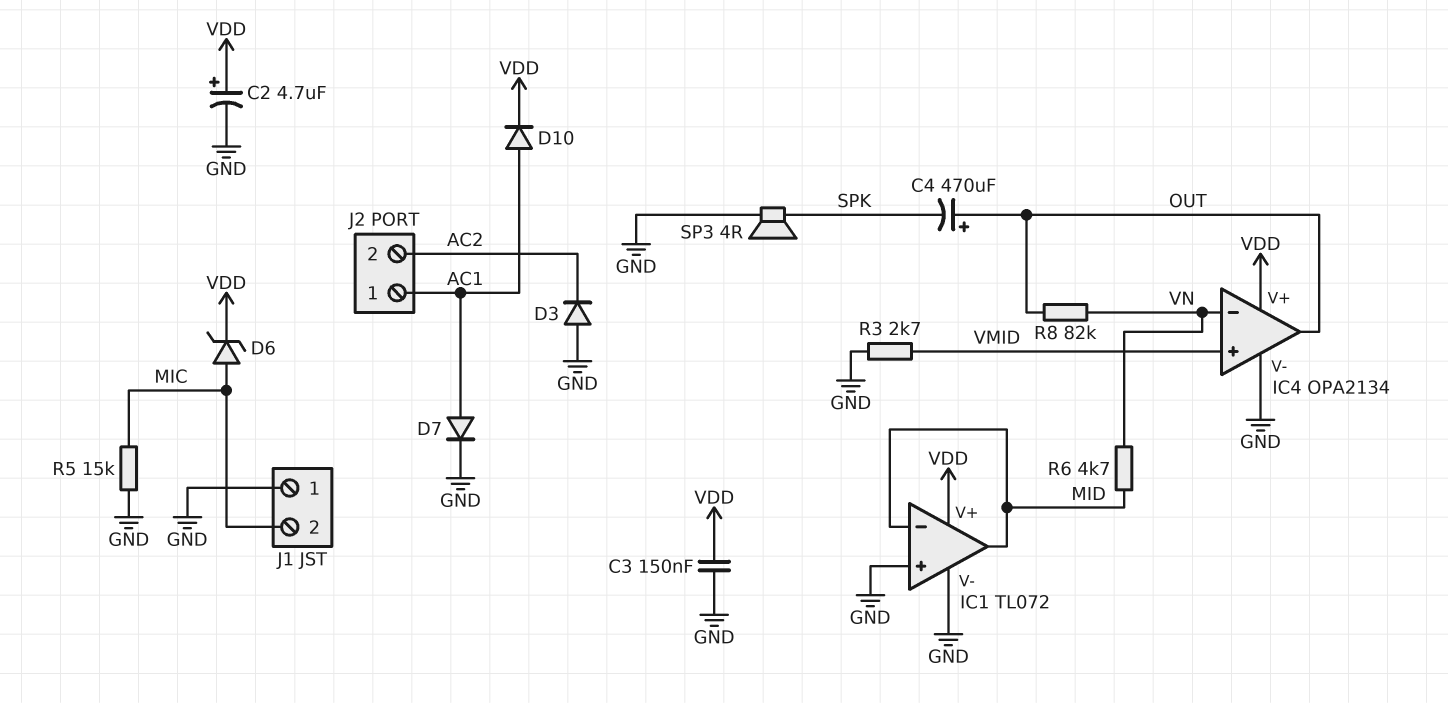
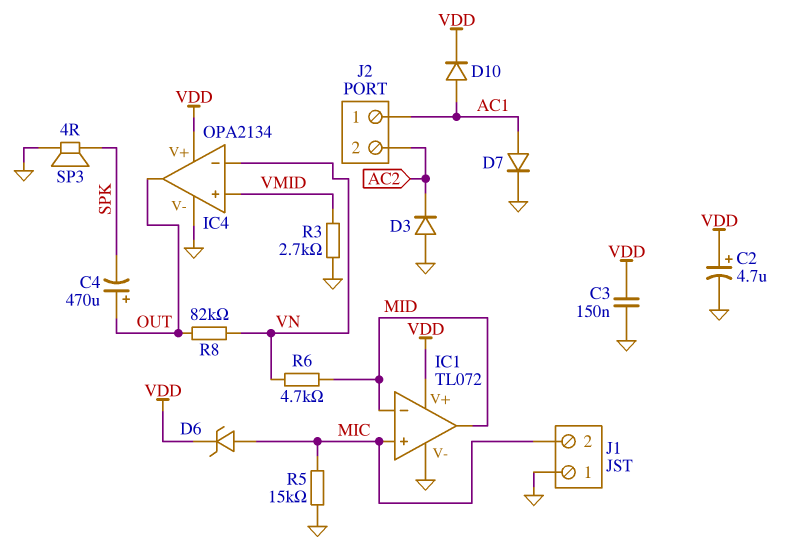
IC1 pin in+: GND -> MIC

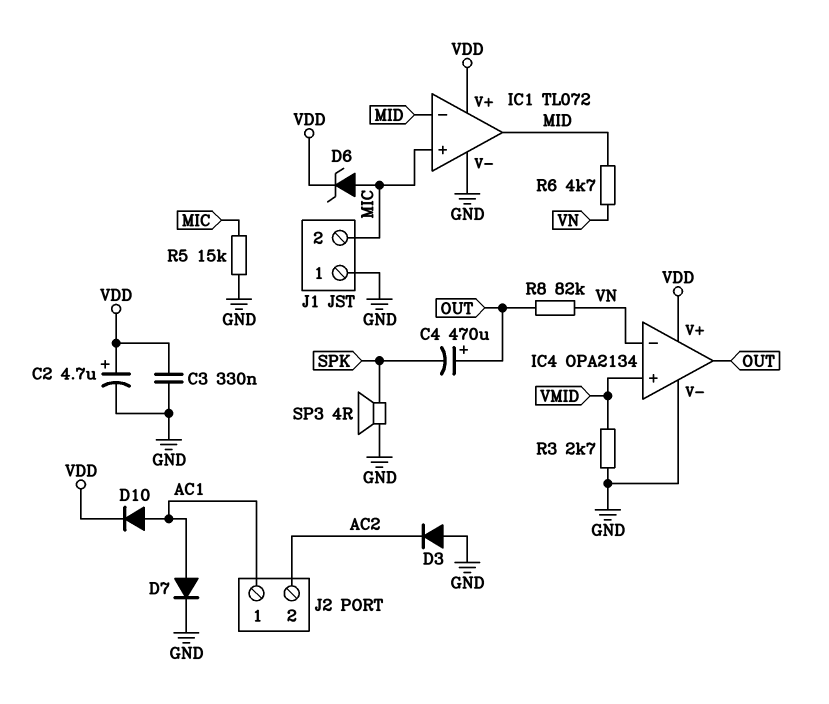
C3: 150nF (GND, VDD) -> 330nF (GND, VDD)

